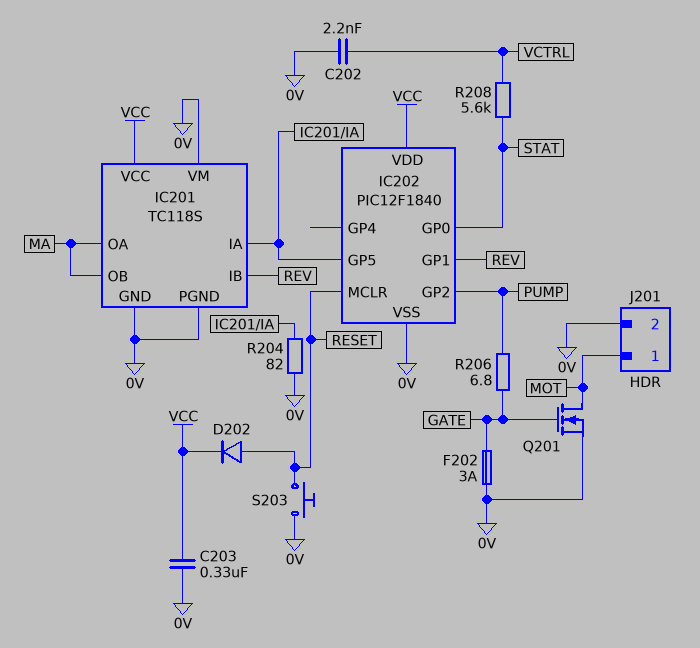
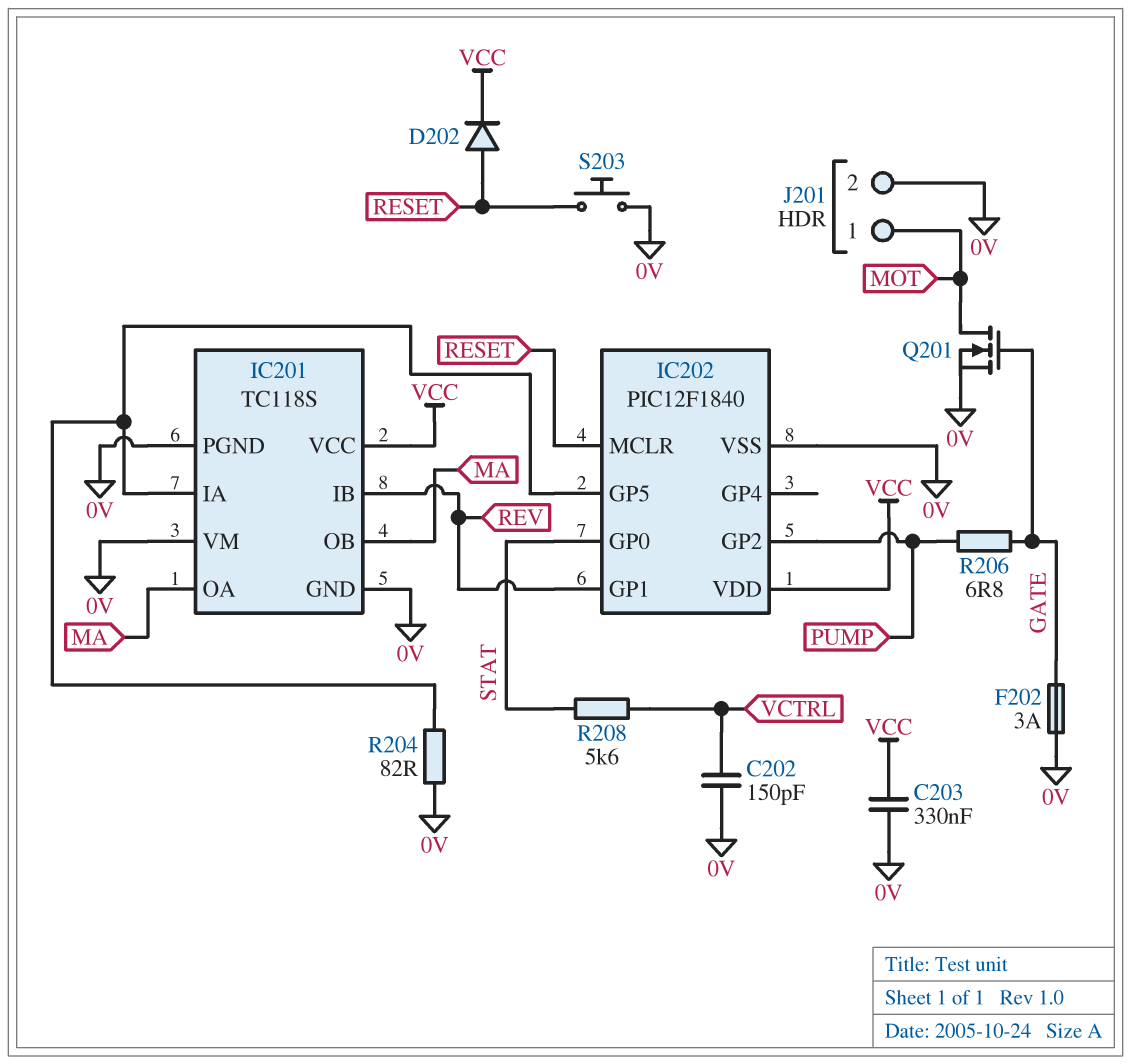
C202: 2.2nF (0V, VCTRL) -> 150pF (0V, VCTRL)

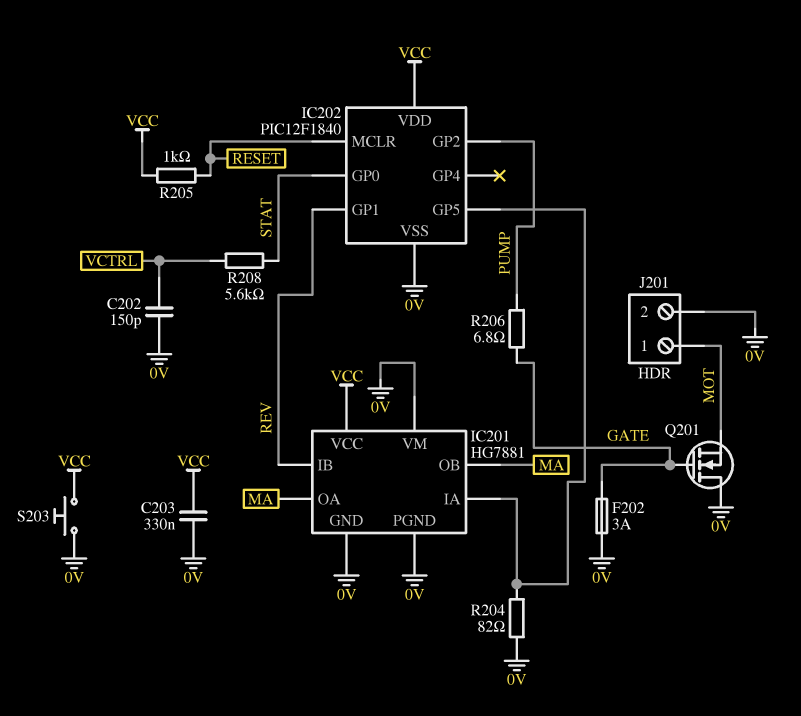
D202: diode (A RESET, K VCC) -> none
IC201: TC118S -> HG7881
Q201: NMOS (G GATE, D MOT, S 0V) -> NMOS (G GATE, D 0V, S MOT)
R205: none -> 1k (RESET, VCC)
S203: button (0V, RESET) -> button (0V, VCC)

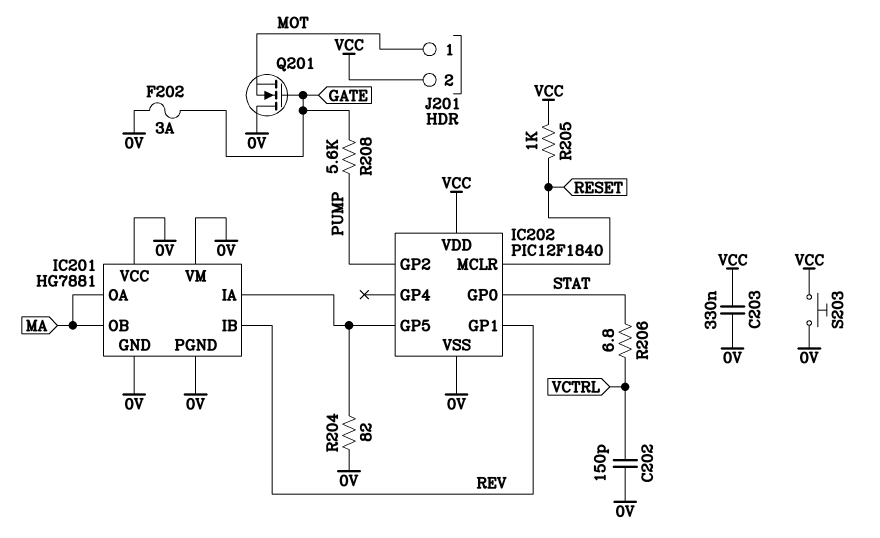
IC201 pin VCC: VCC -> 0V
J201 pin 2: 0V -> VCC
R206: 6.8 (GATE, PUMP) -> 6.8 (STAT, VCTRL)
R208: 5.6k (STAT, VCTRL) -> 5.6k (GATE, PUMP)

